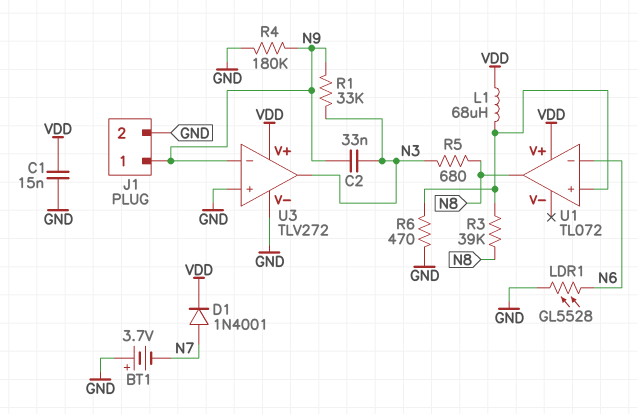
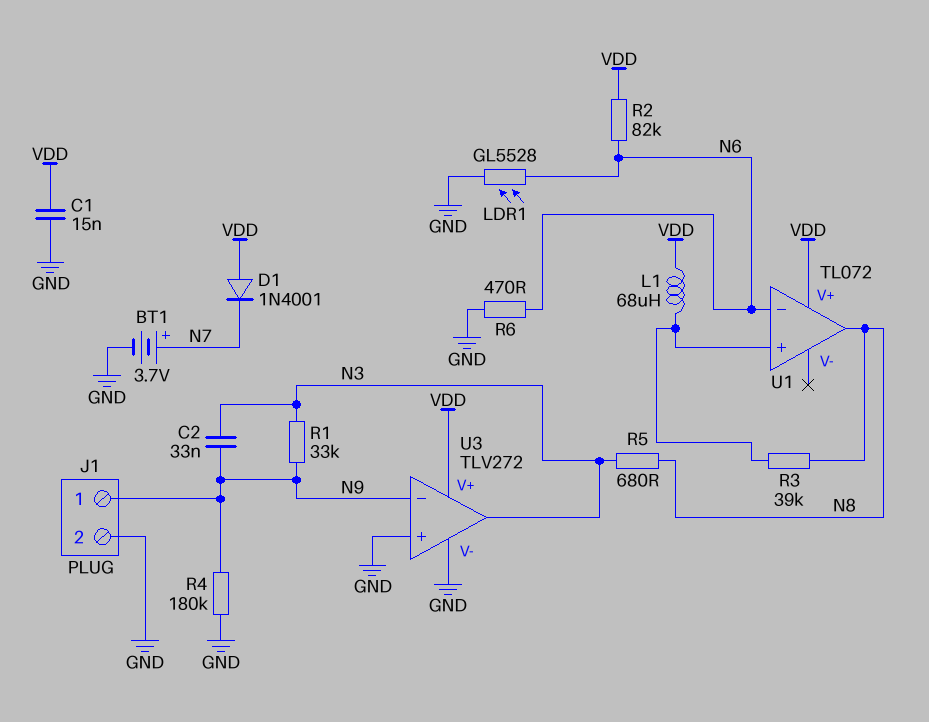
BT1: 3.7V (plus GND, minus N7) -> 3.7V (plus N7, minus GND)
D1: diode 1N4001 (A N7, K VDD) -> diode 1N4001 (A VDD, K N7)
R2: none -> 82k (N6, VDD)
R6: 470 (GND, U1/in+) -> 470 (GND, N6)

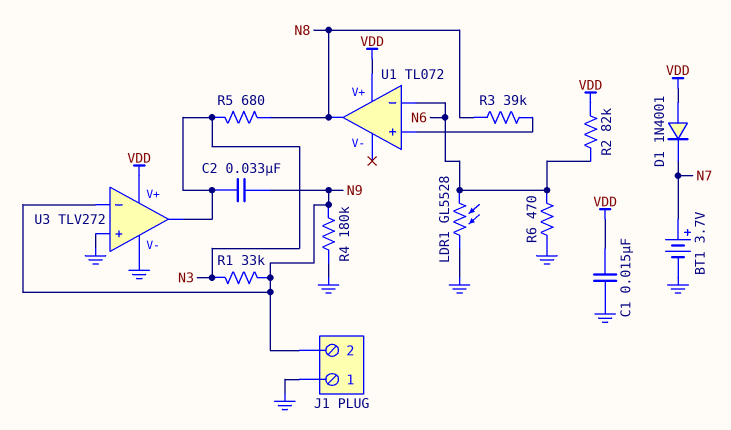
J1 pin 1: N9 -> GND
J1 pin 2: GND -> N9
L1: 68uH (U1/in+, VDD) -> none

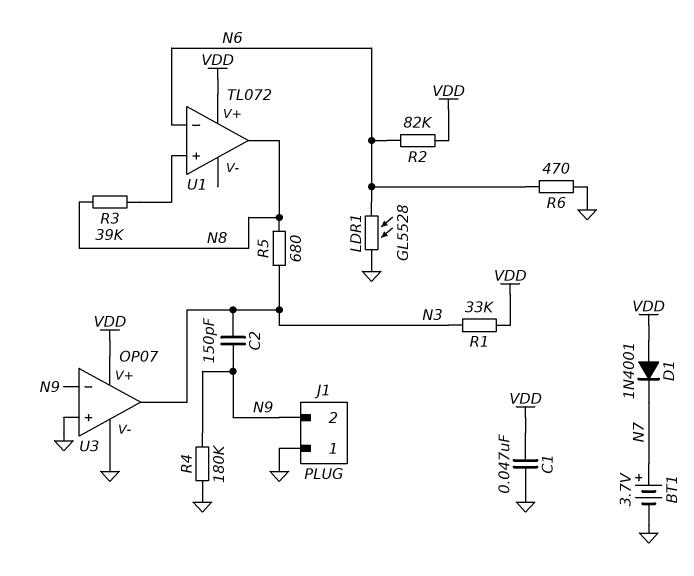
C1: 15nF (GND, VDD) -> 47nF (GND, VDD)
C2: 33nF (N3, N9) -> 150pF (N3, N9)
R1: 33k (N3, N9) -> 33k (N3, VDD)
U3: TLV272 -> OP07

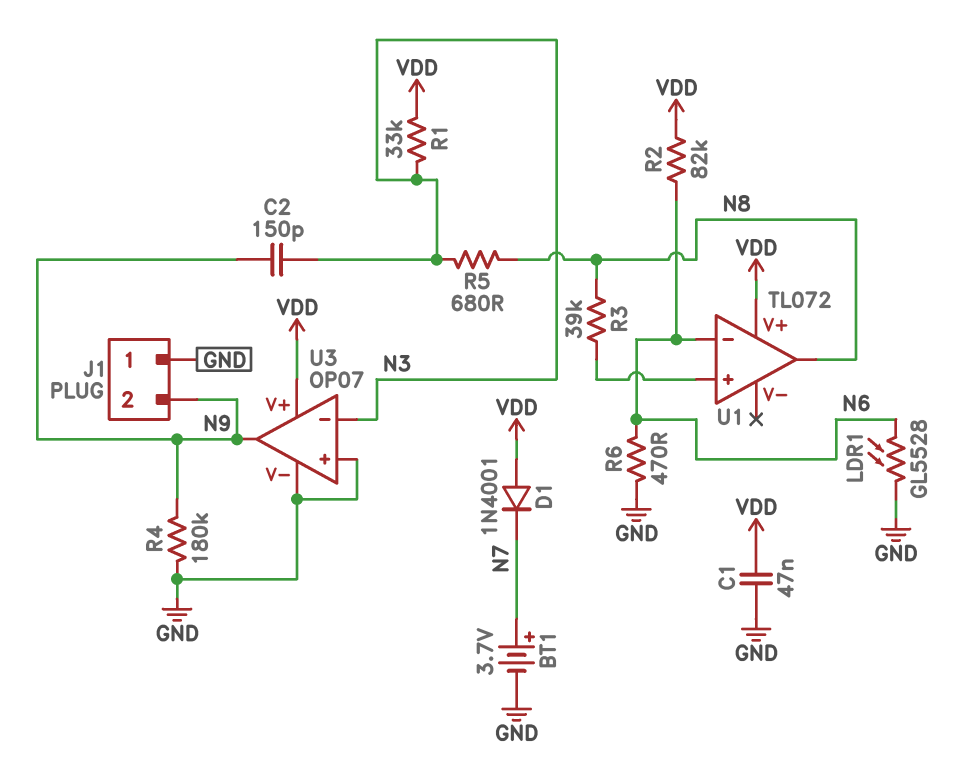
U3 pin in-: N9 -> N3
U3 pin out: N3 -> N9

